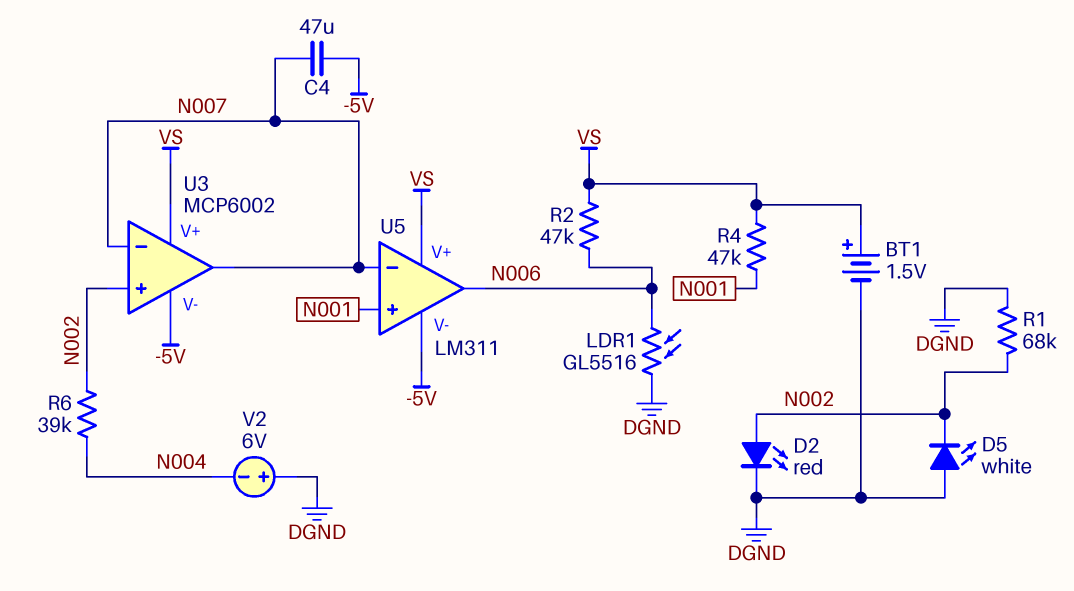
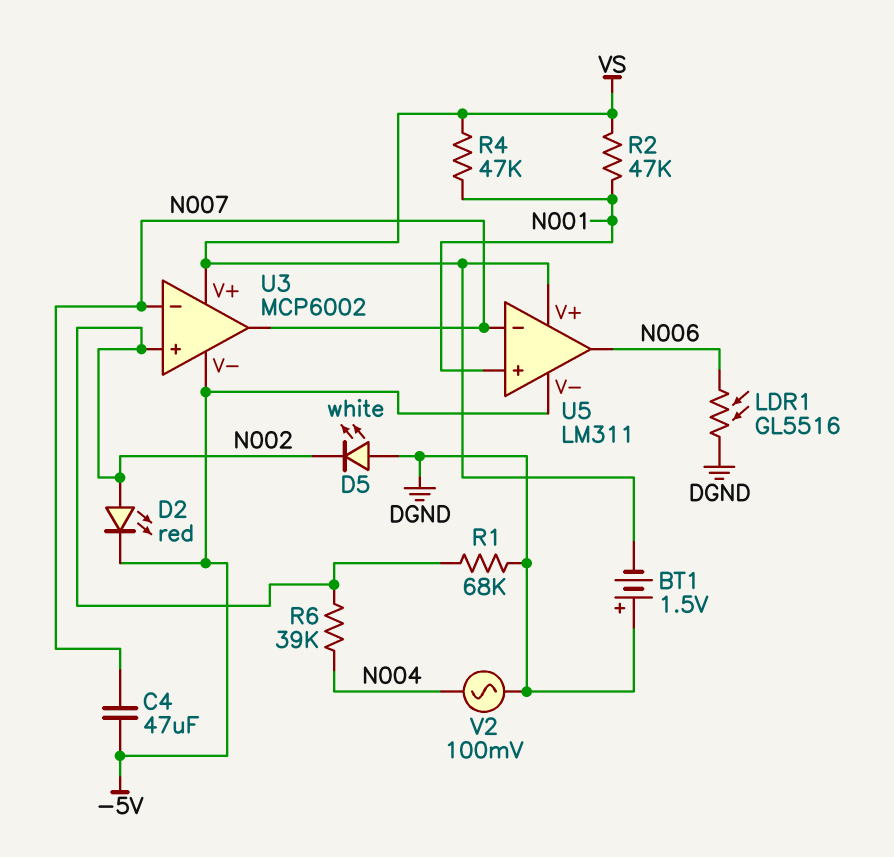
BT1: 1.5V (plus VS, minus DGND) -> 1.5V (plus DGND, minus VS)
D2: LED red (A N002, K DGND) -> LED red (A N002, K -5V)
R2: 47k (N006, VS) -> 47k (N001, VS)
V2: 6V (plus DGND, minus N004) -> AC 100mV (DGND, N004)

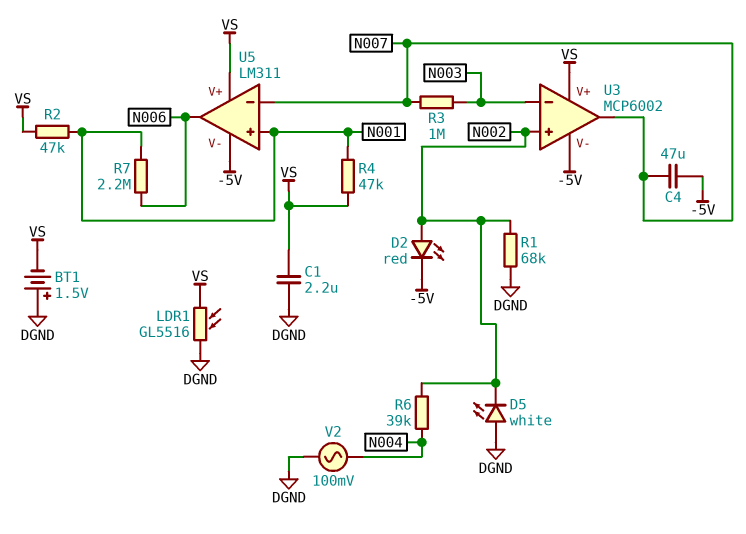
C1: none -> 2.2uF (DGND, VS)
LDR1: GL5516 (DGND, N006) -> GL5516 (DGND, VS)
R3: none -> 1M (N003, N007)
R7: none -> 2.2M (N001, N006)
U3 pin in-: N007 -> N003

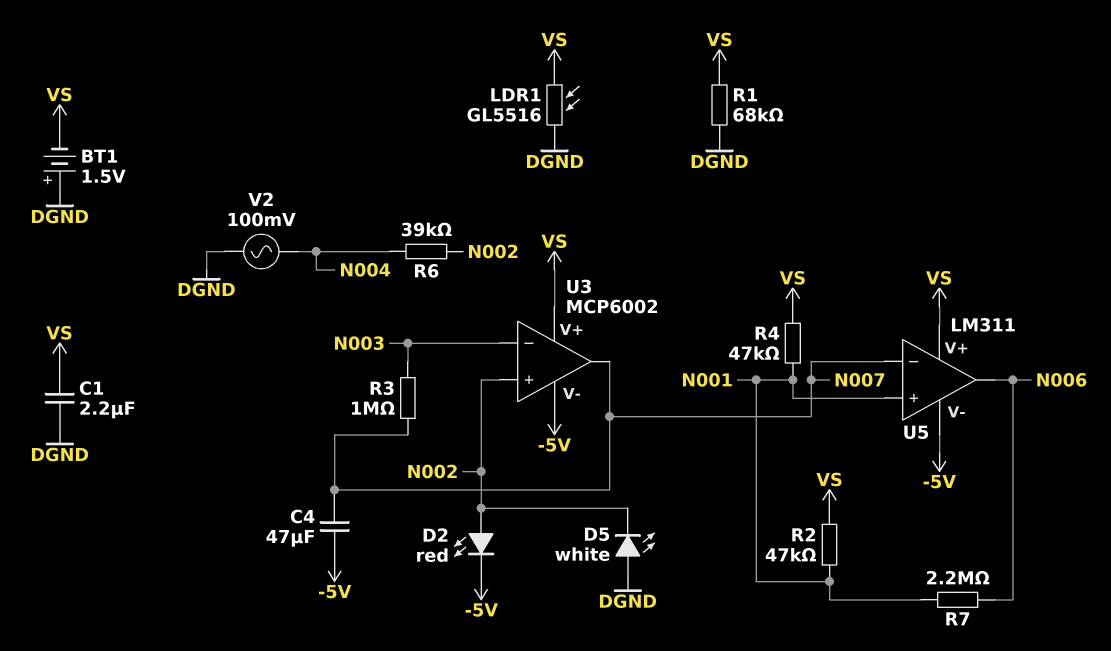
R1: 68k (DGND, N002) -> 68k (DGND, VS)

